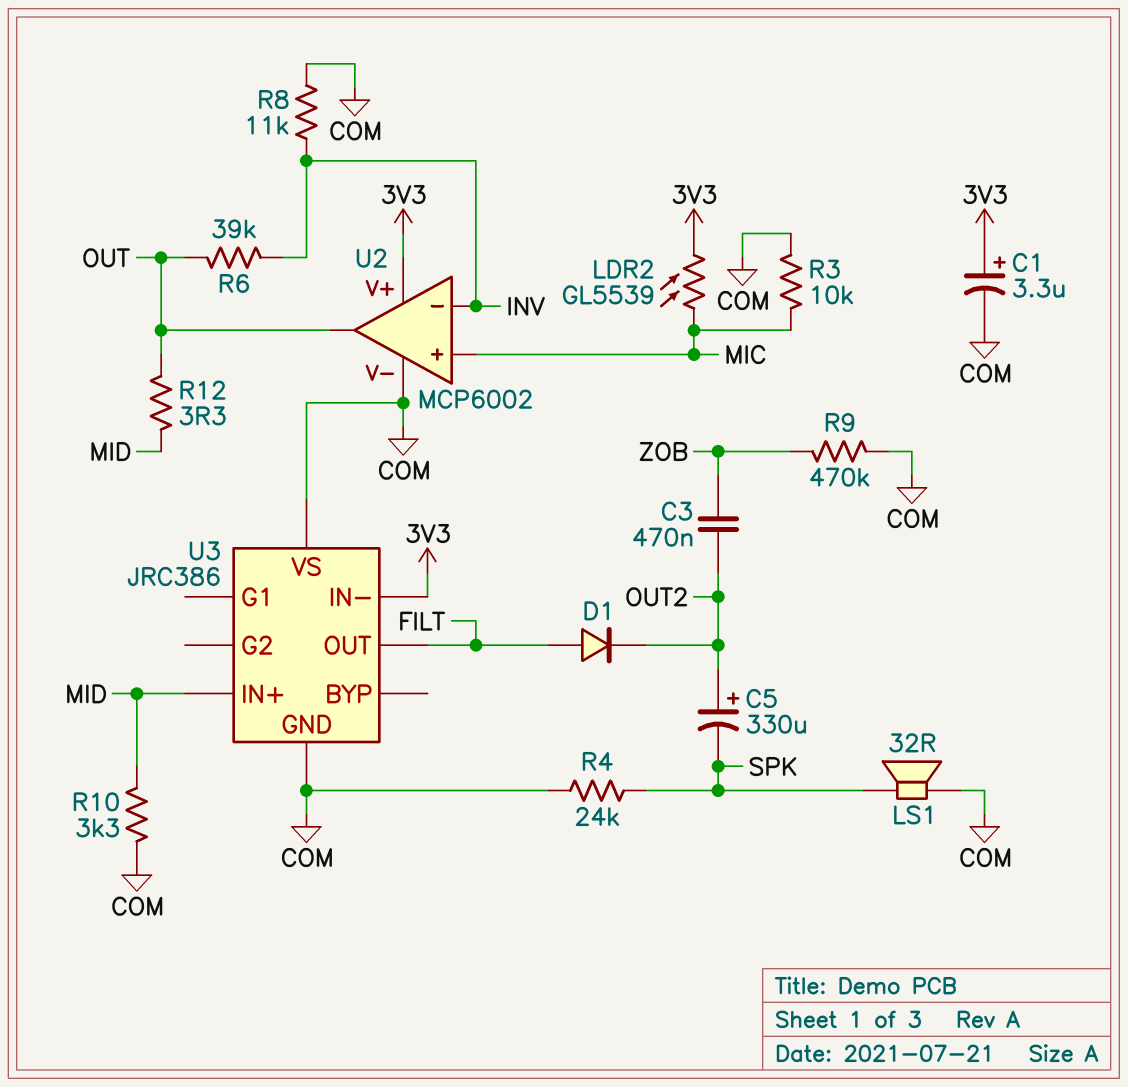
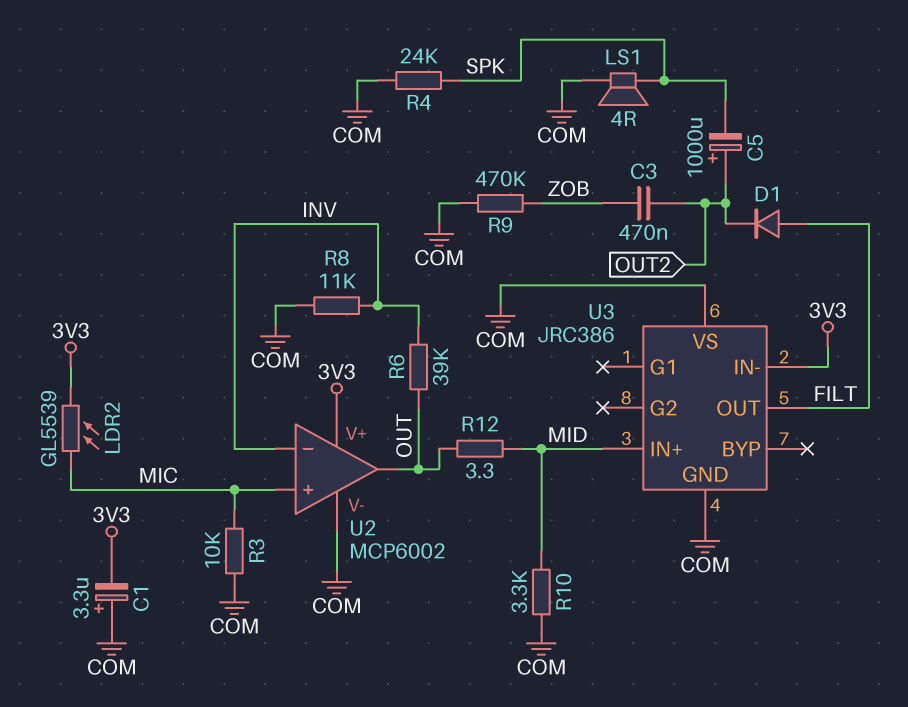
C1: 3.3uF (plus 3V3, minus COM) -> 3.3uF (plus COM, minus 3V3)
C5: 330uF (plus OUT2, minus SPK) -> 1000uF (plus OUT2, minus SPK)
LS1: speaker 32R (COM, SPK) -> speaker 4R (COM, SPK)

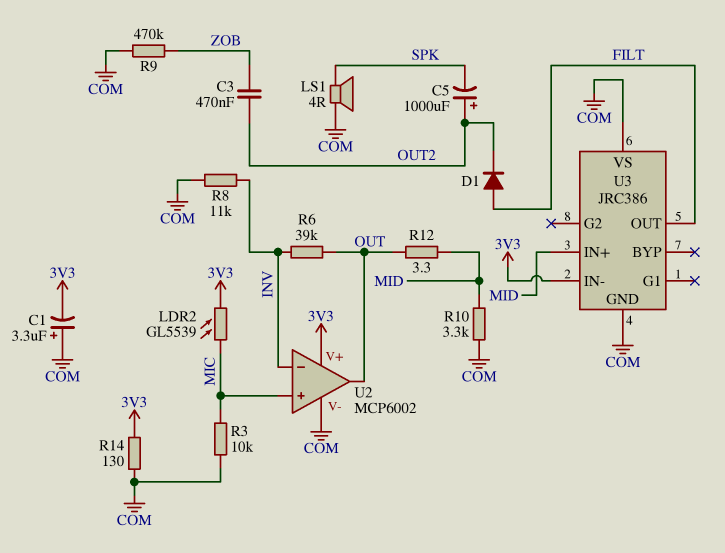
R4: 24k (COM, SPK) -> none
R14: none -> 130 (3V3, COM)

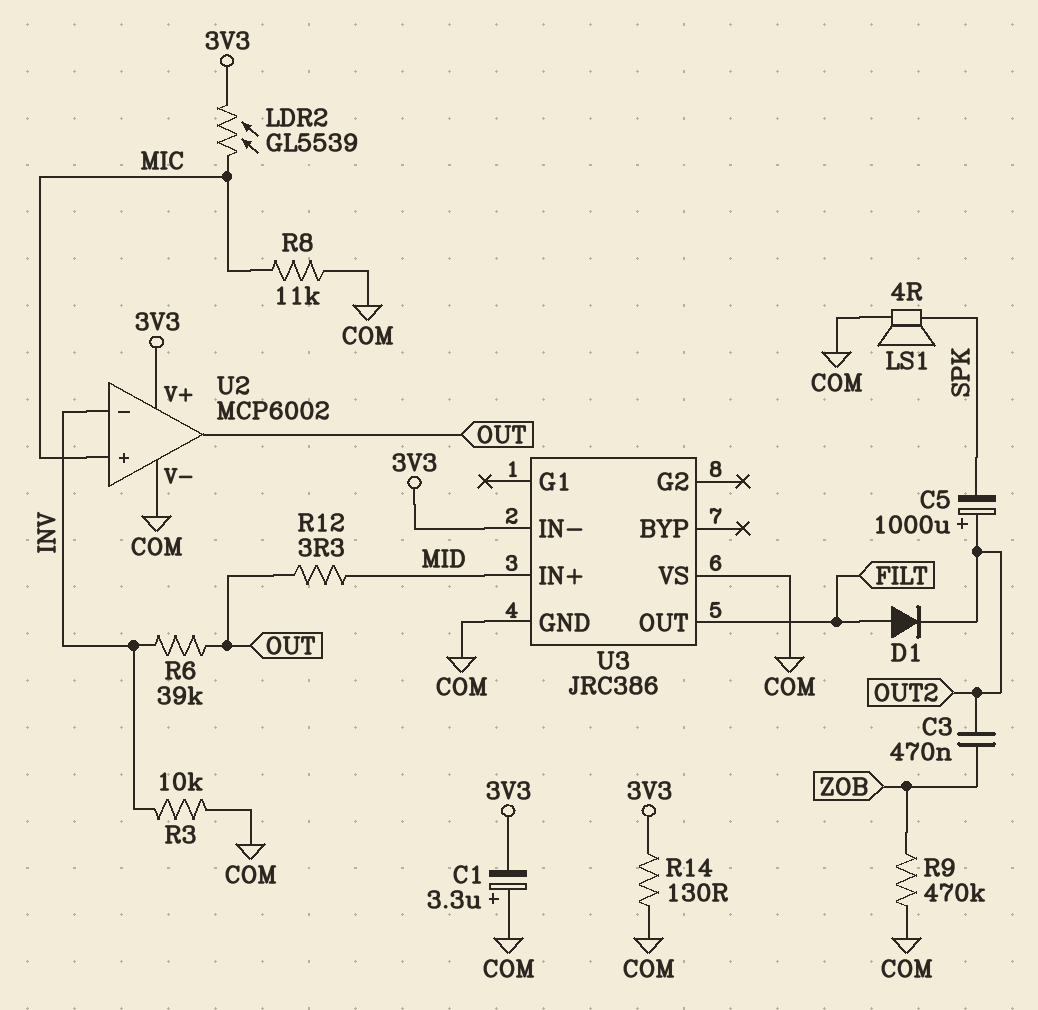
R3: 10k (COM, MIC) -> 10k (COM, INV)
R8: 11k (COM, INV) -> 11k (COM, MIC)
R10: 3.3k (COM, MID) -> none

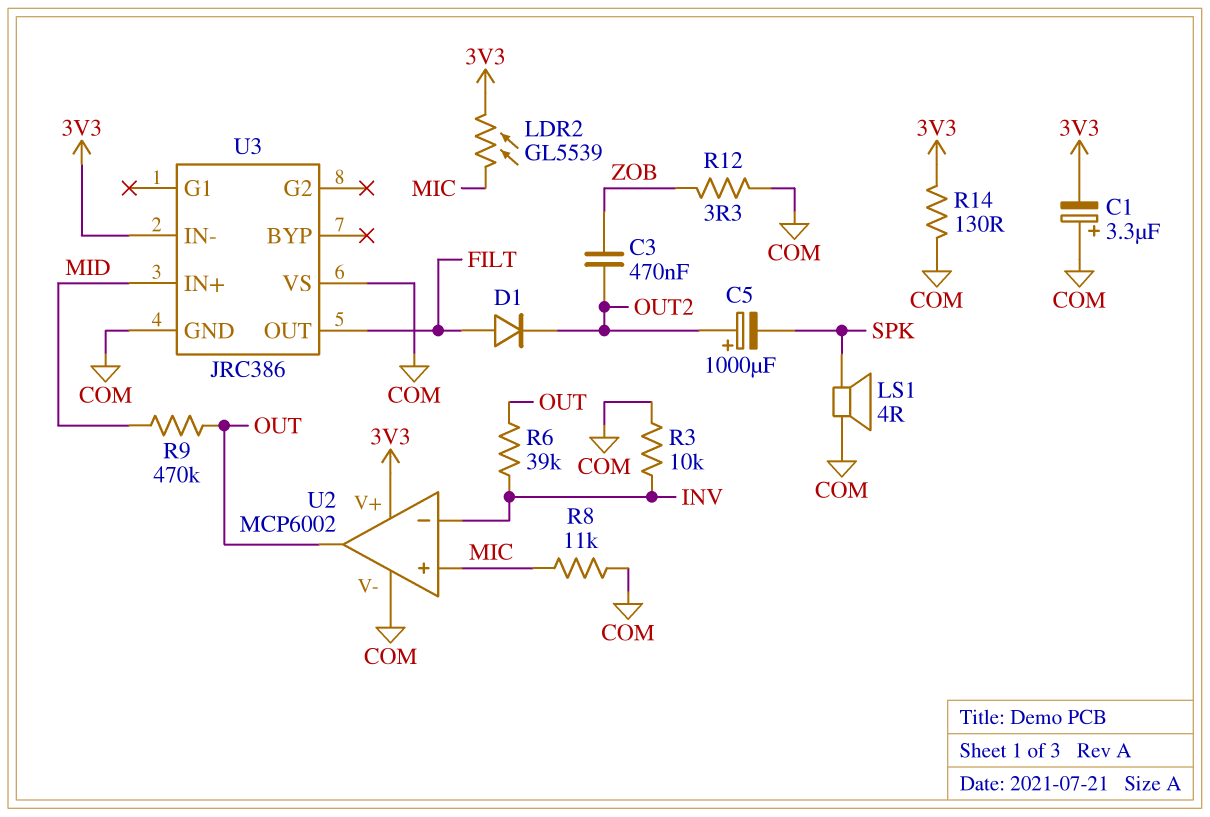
R9: 470k (COM, ZOB) -> 470k (MID, OUT)
R12: 3.3 (MID, OUT) -> 3.3 (COM, ZOB)

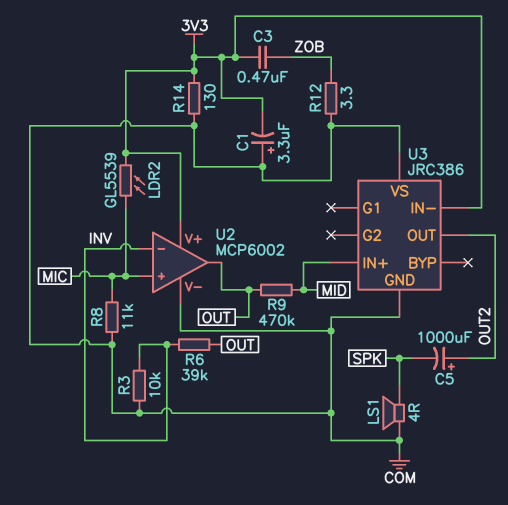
C3: 470nF (OUT2, ZOB) -> 470nF (3V3, ZOB)
D1: diode (A FILT, K OUT2) -> none
U3 pin OUT: FILT -> OUT2

